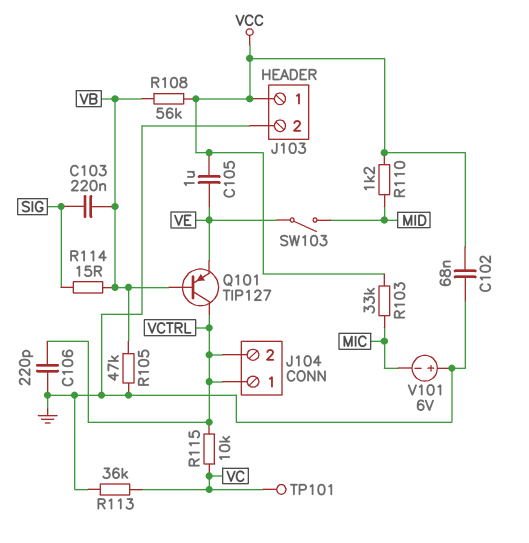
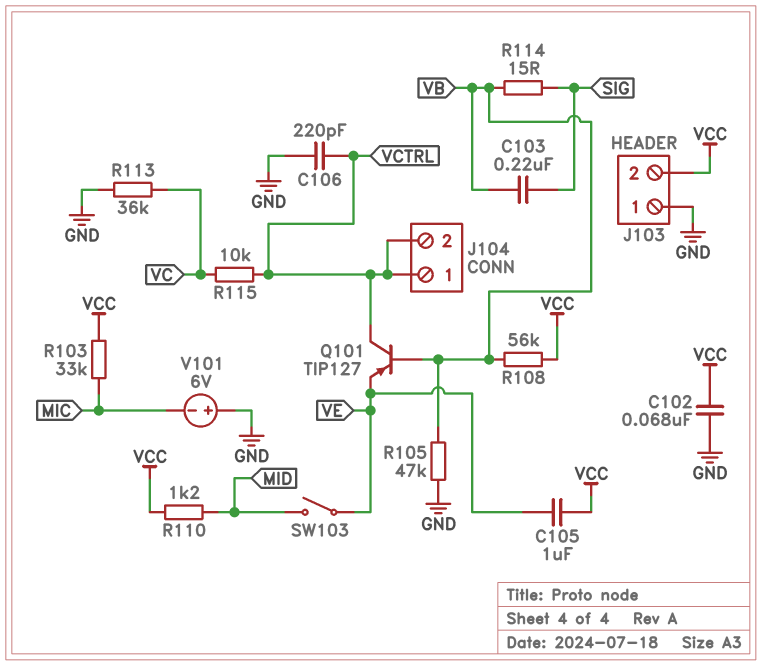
J103 pin 1: VCC -> GND
J103 pin 2: GND -> VCC
TP101: test point (VC) -> none

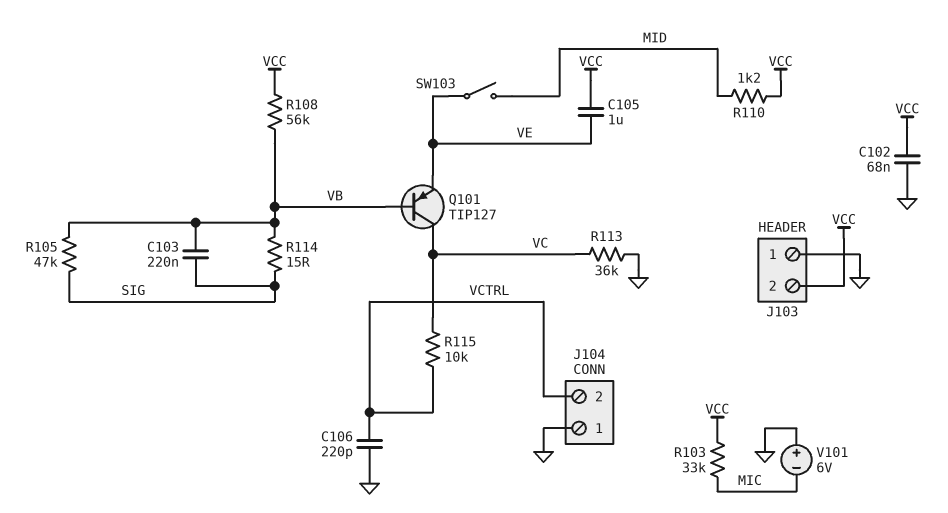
J104 pin 1: VCTRL -> GND
Q101: PNP TIP127 (B VB, C VCTRL, E VE) -> PNP TIP127 (B VB, C VC, E VE)
R105: 47k (GND, VB) -> 47k (SIG, VB)

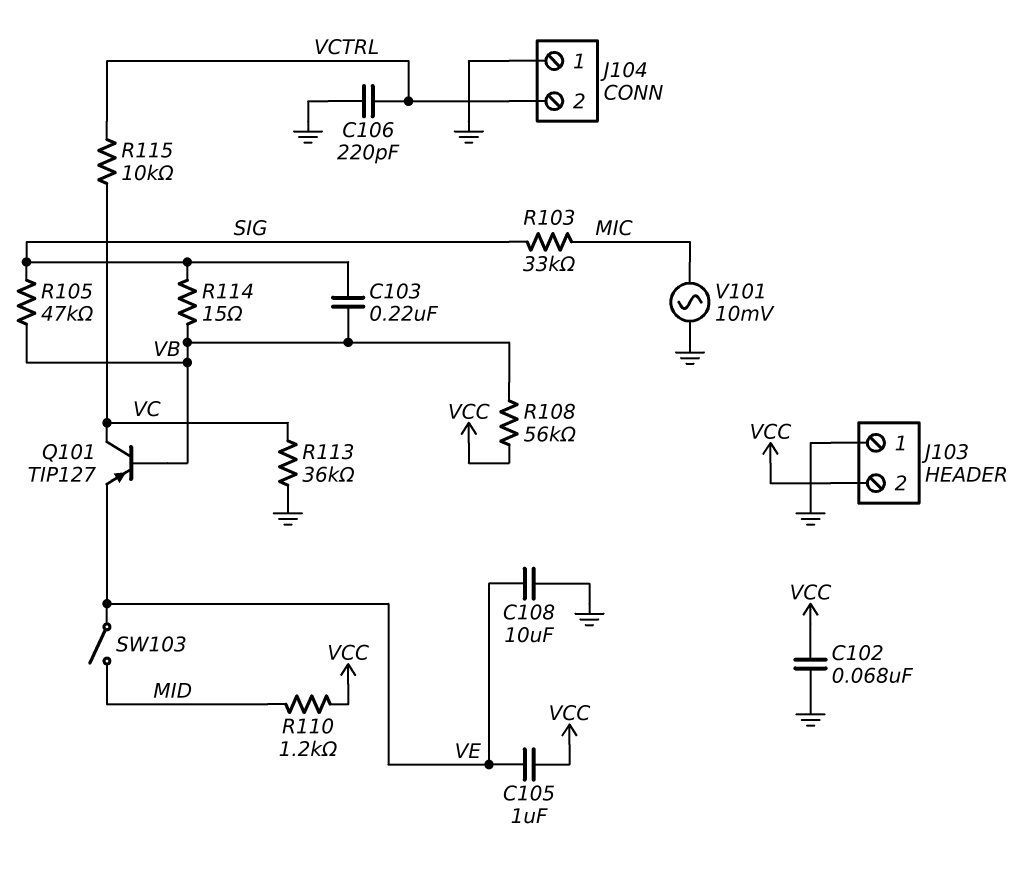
C108: none -> 10uF (GND, VE)
R103: 33k (MIC, VCC) -> 33k (MIC, SIG)
V101: 6V (plus GND, minus MIC) -> AC 10mV (GND, MIC)

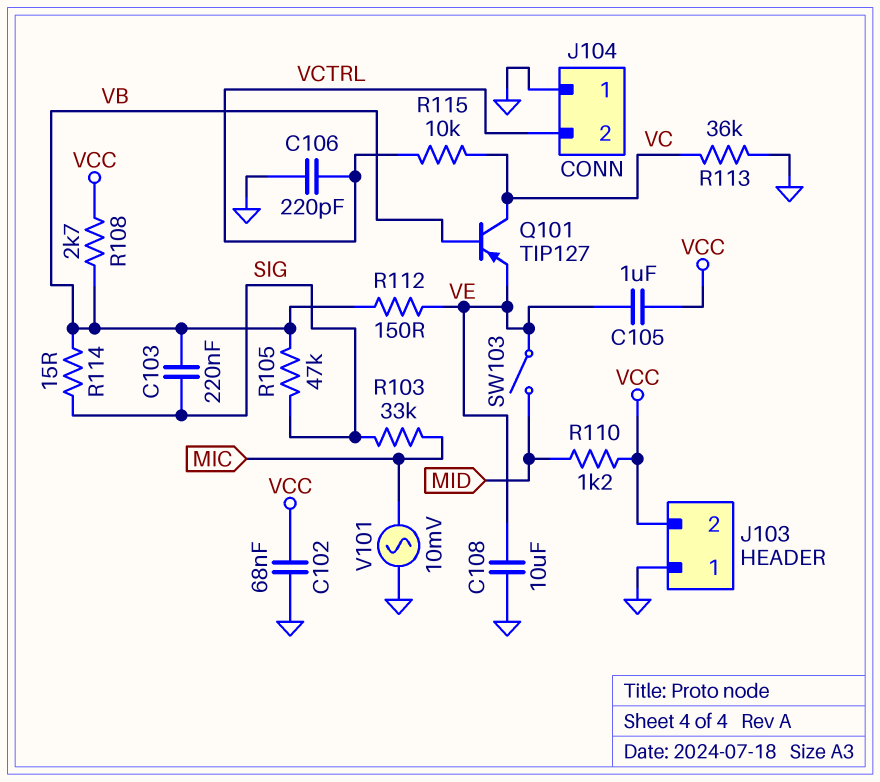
R108: 56k (VB, VCC) -> 2.7k (VB, VCC)
R112: none -> 150 (VB, VE)

